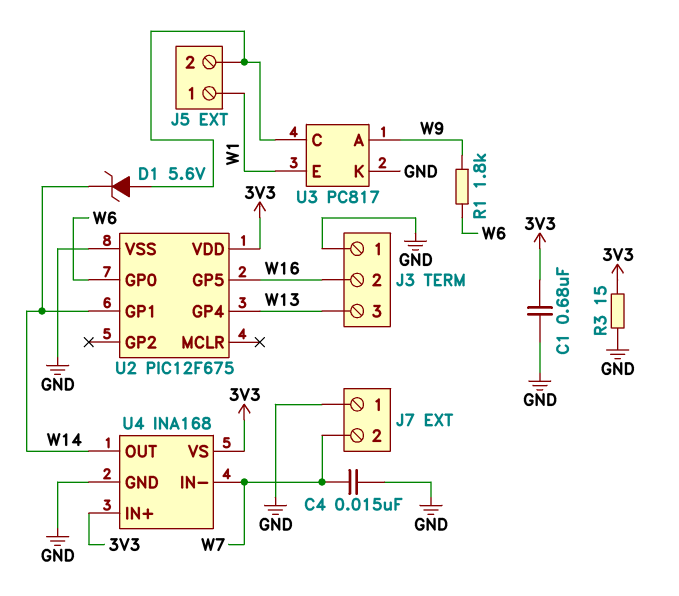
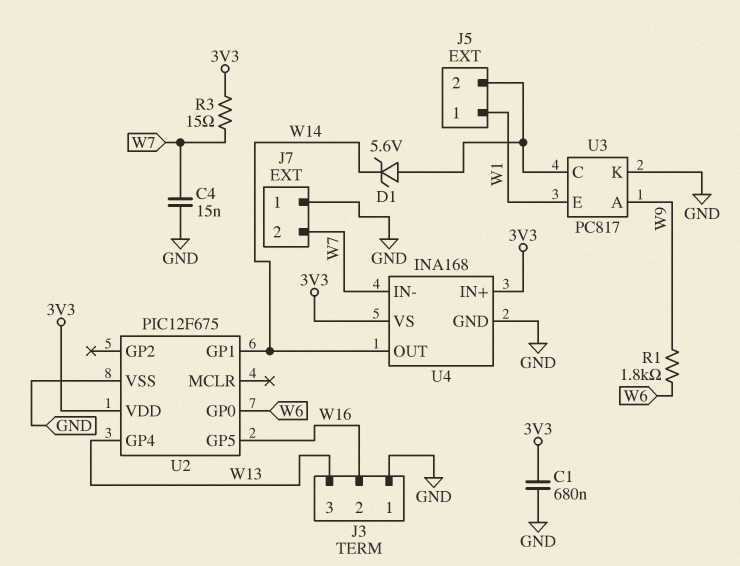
R3: 15 (3V3, GND) -> 15 (3V3, W7)

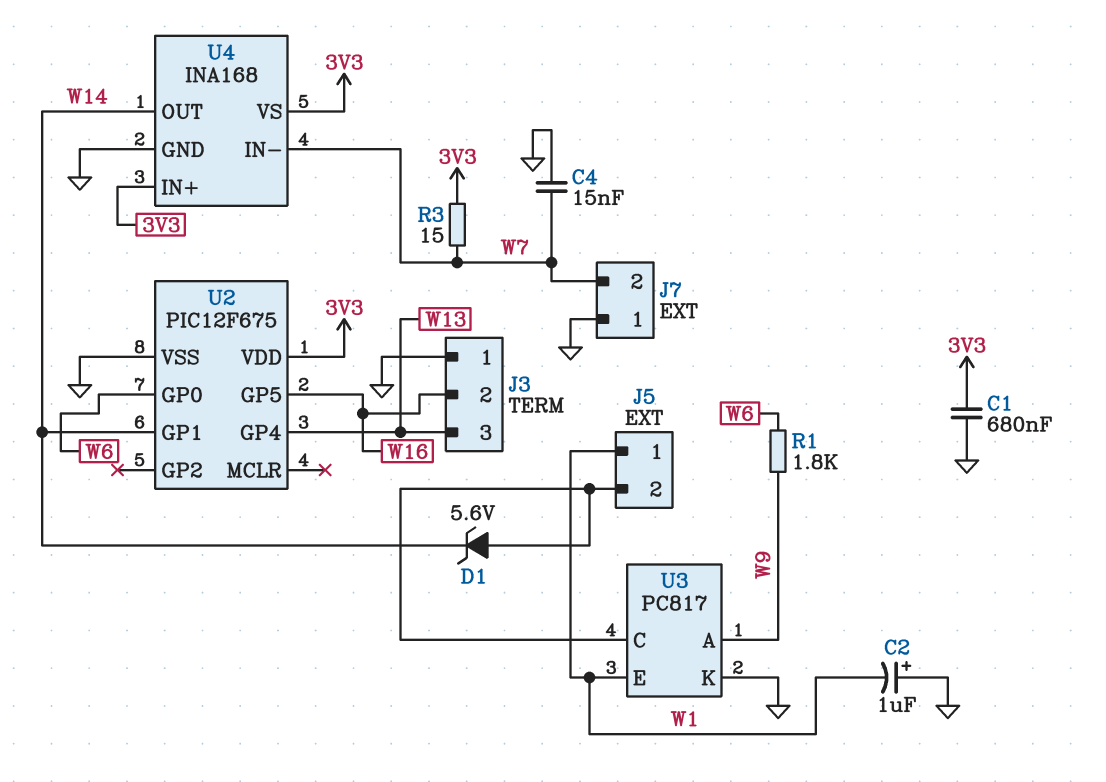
C2: none -> 1uF (plus GND, minus W1)

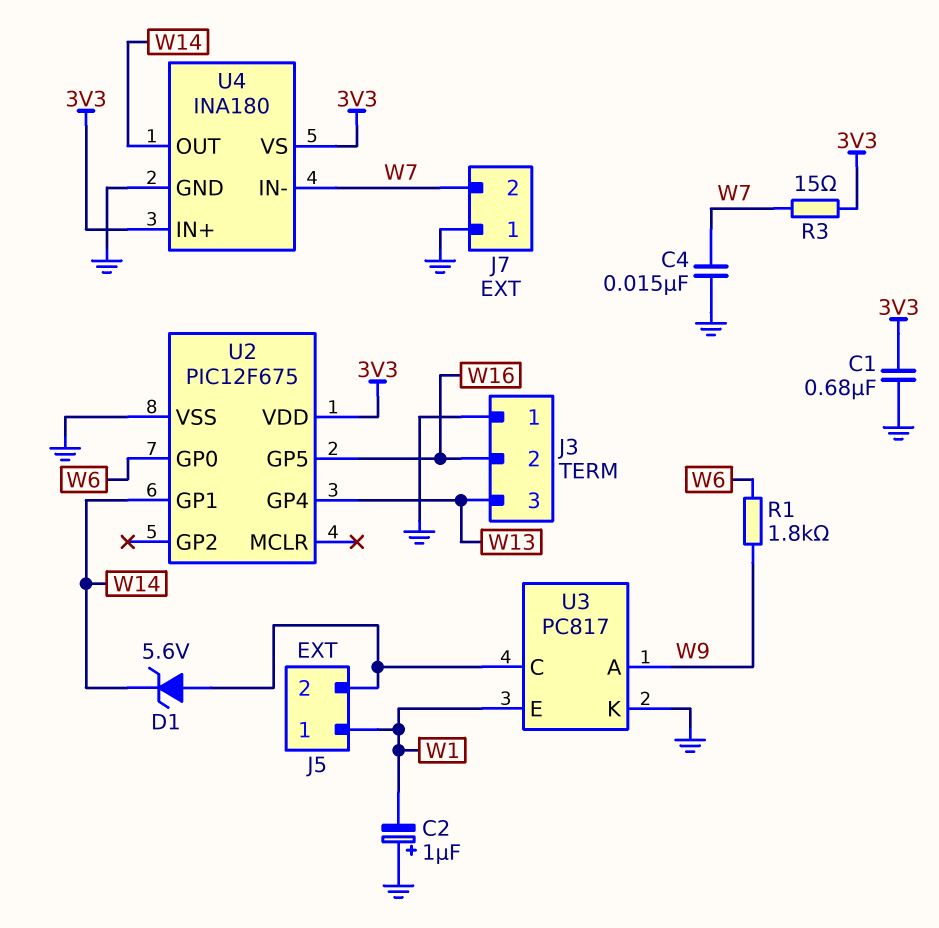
U4: INA168 -> INA180

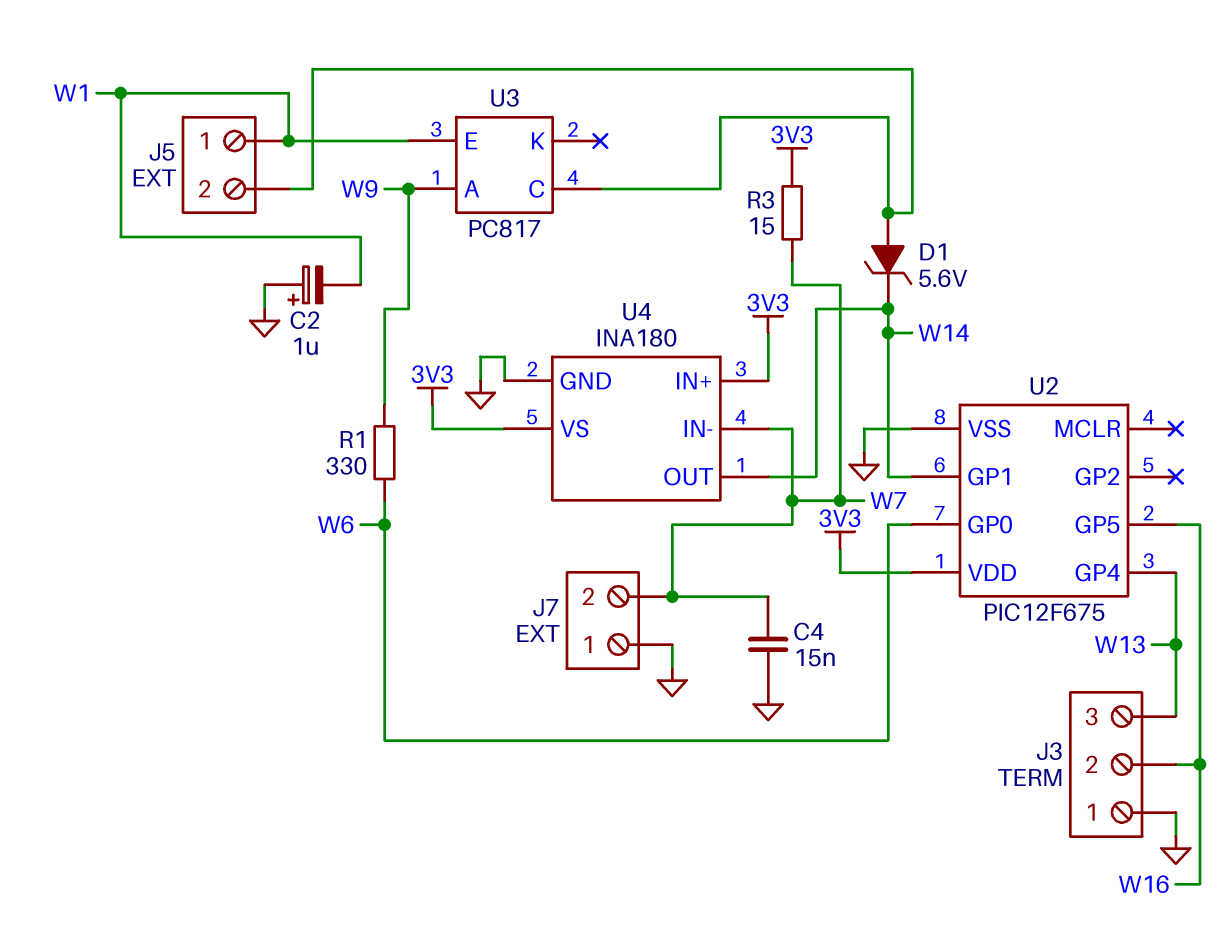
C1: 680nF (3V3, GND) -> none
R1: 1.8k (W6, W9) -> 330 (W6, W9)
U3 pin K: GND -> none

